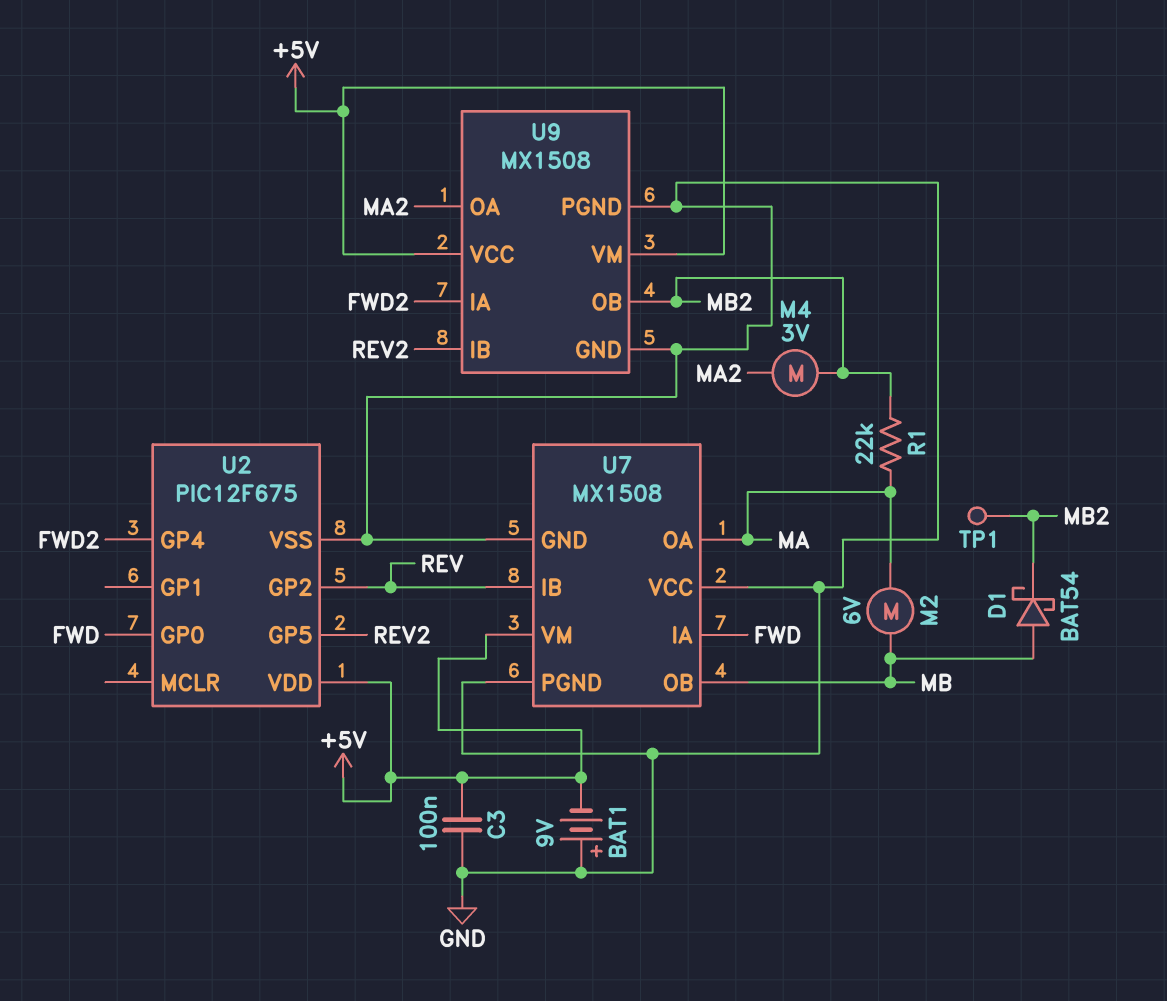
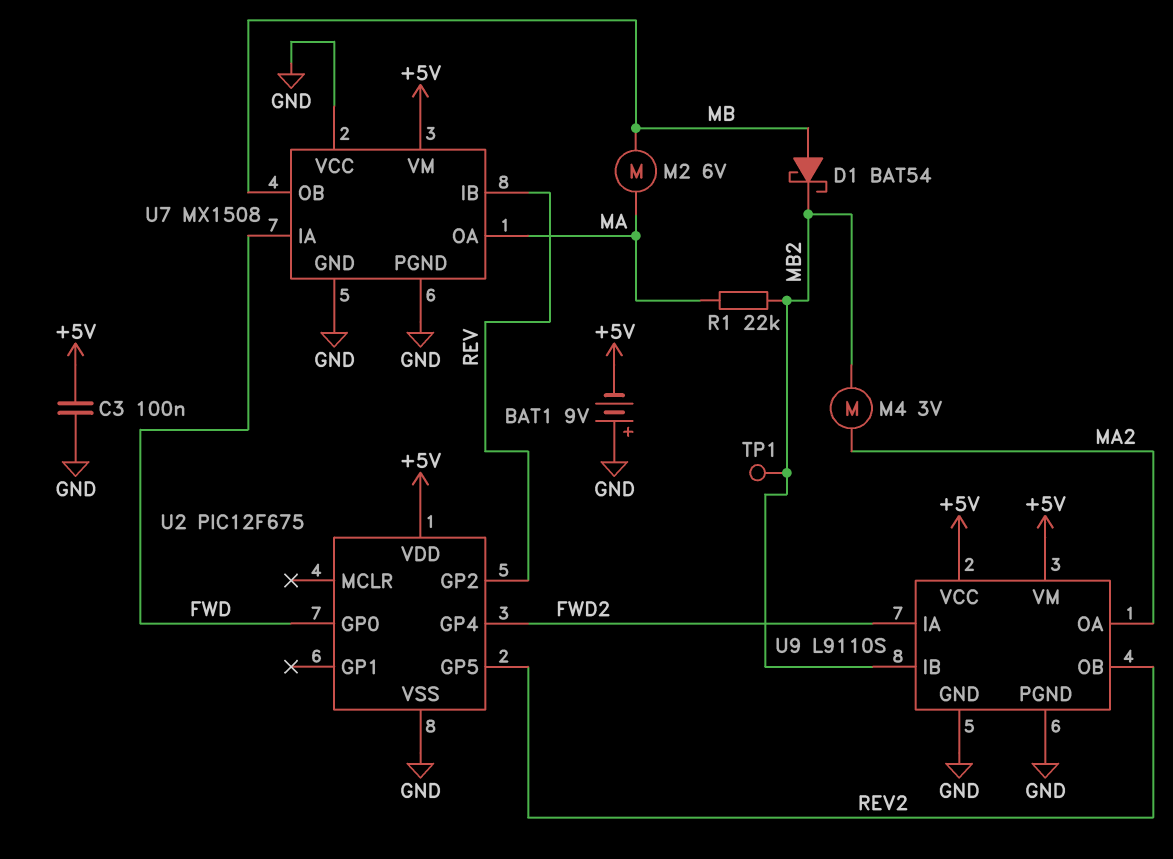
U9: MX1508 -> L9110S
U9 pin IB: REV2 -> MB2
U9 pin OB: MB2 -> REV2

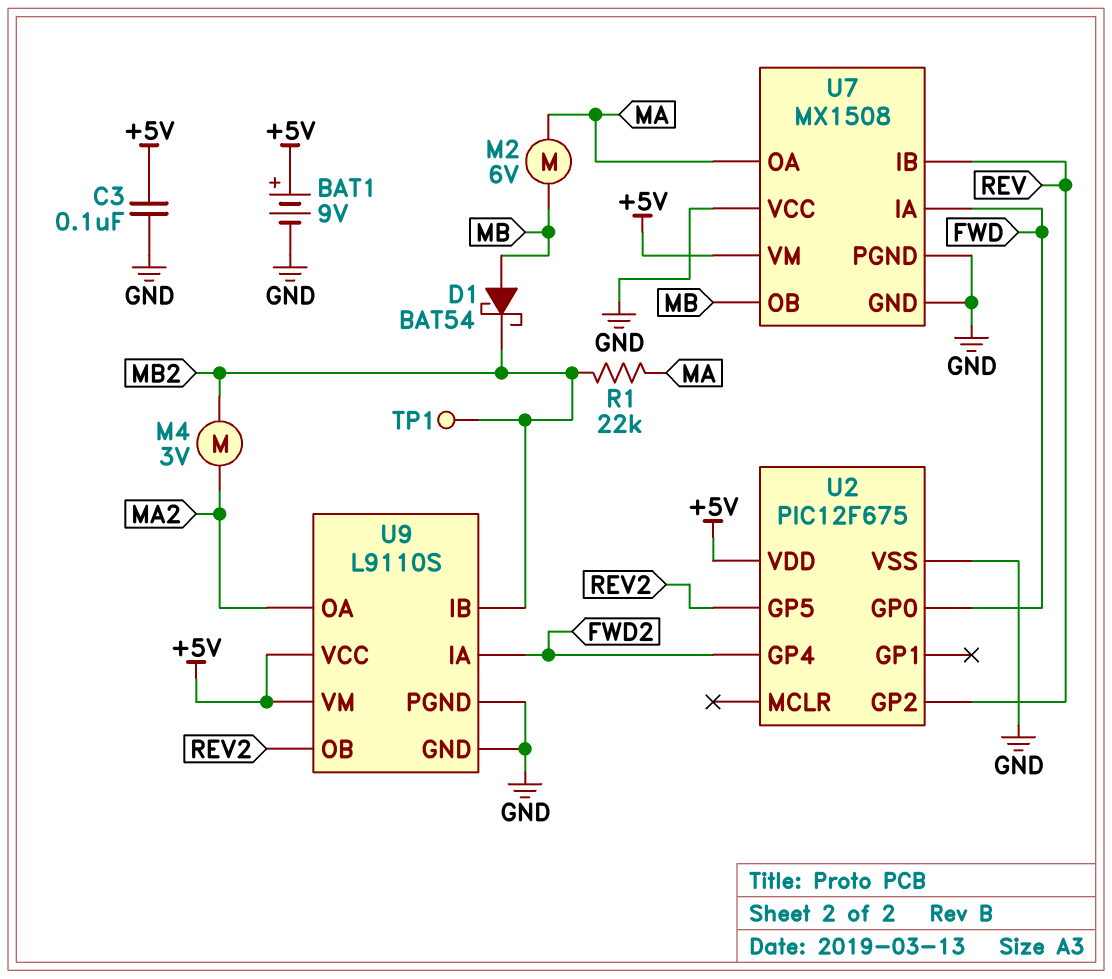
BAT1: 9V (plus GND, minus +5V) -> 9V (plus +5V, minus GND)

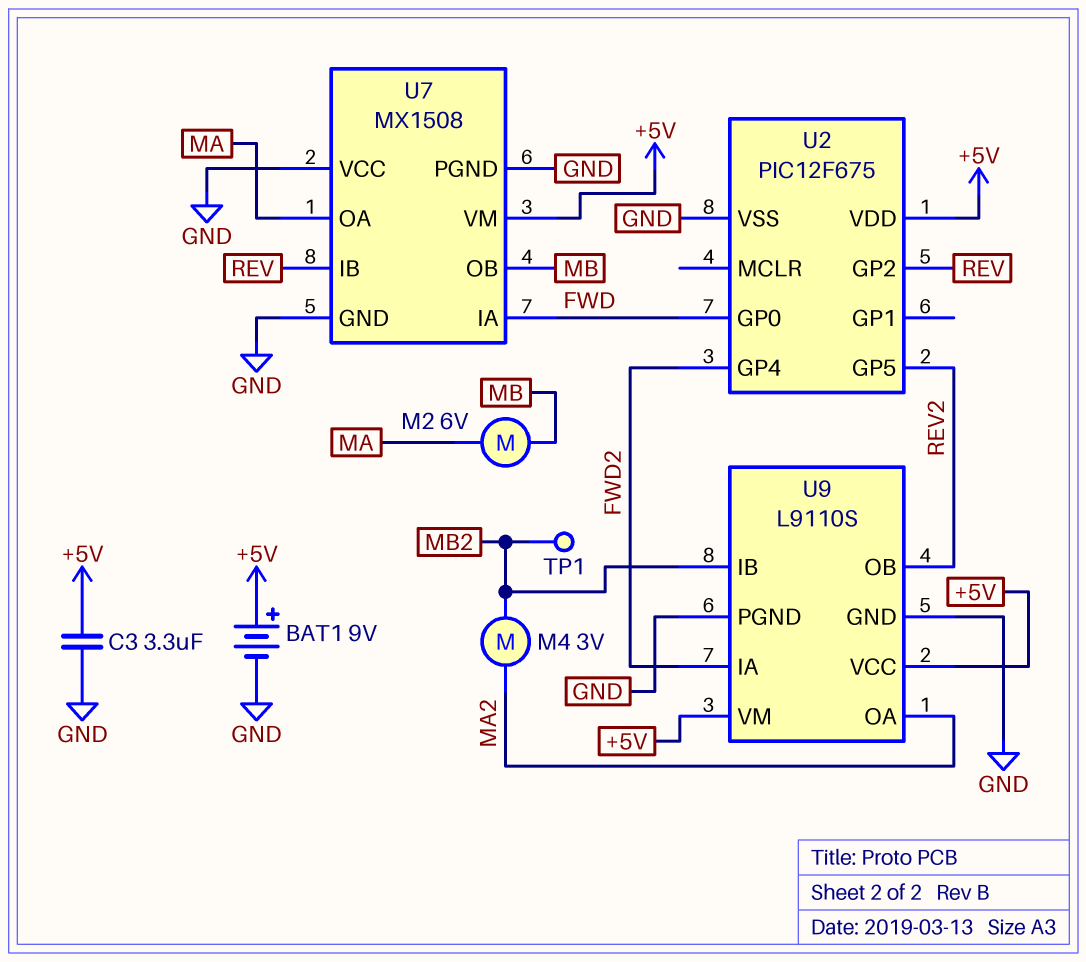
C3: 100nF (+5V, GND) -> 3.3uF (+5V, GND)
D1: schottky BAT54 (A MB, K MB2) -> none
R1: 22k (MA, MB2) -> none

